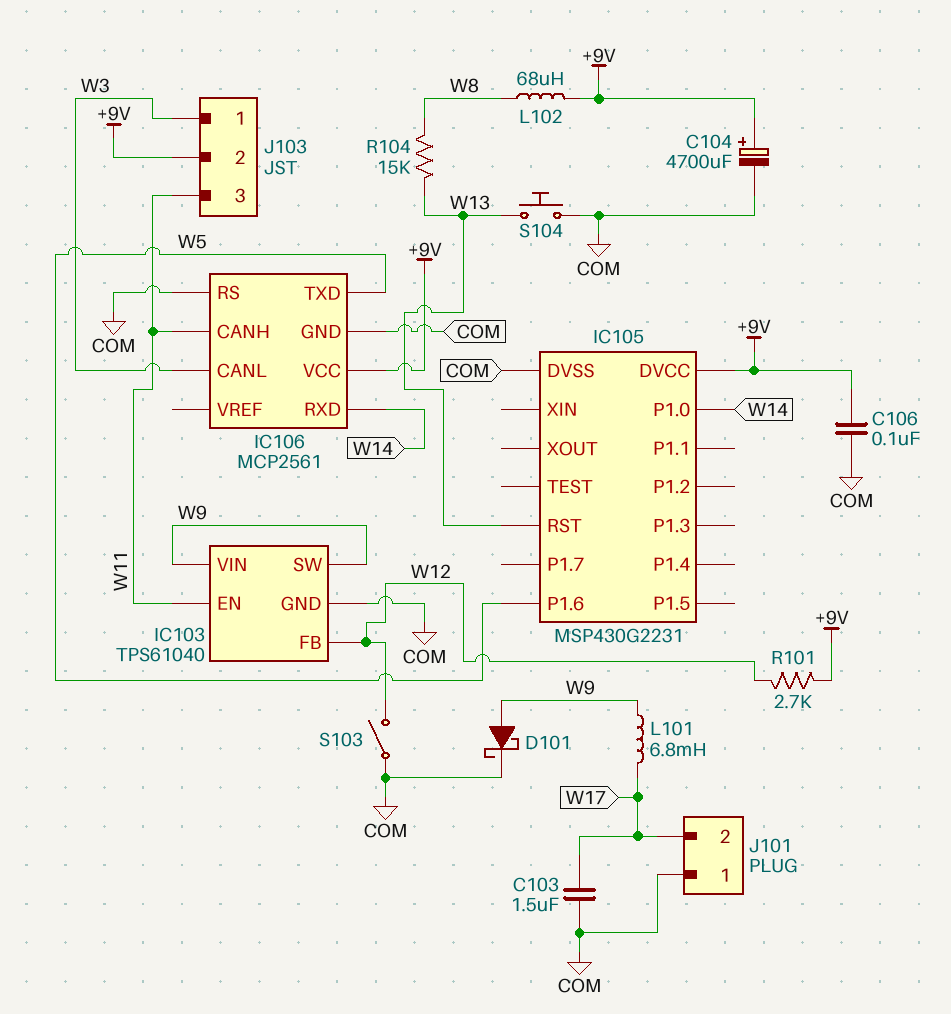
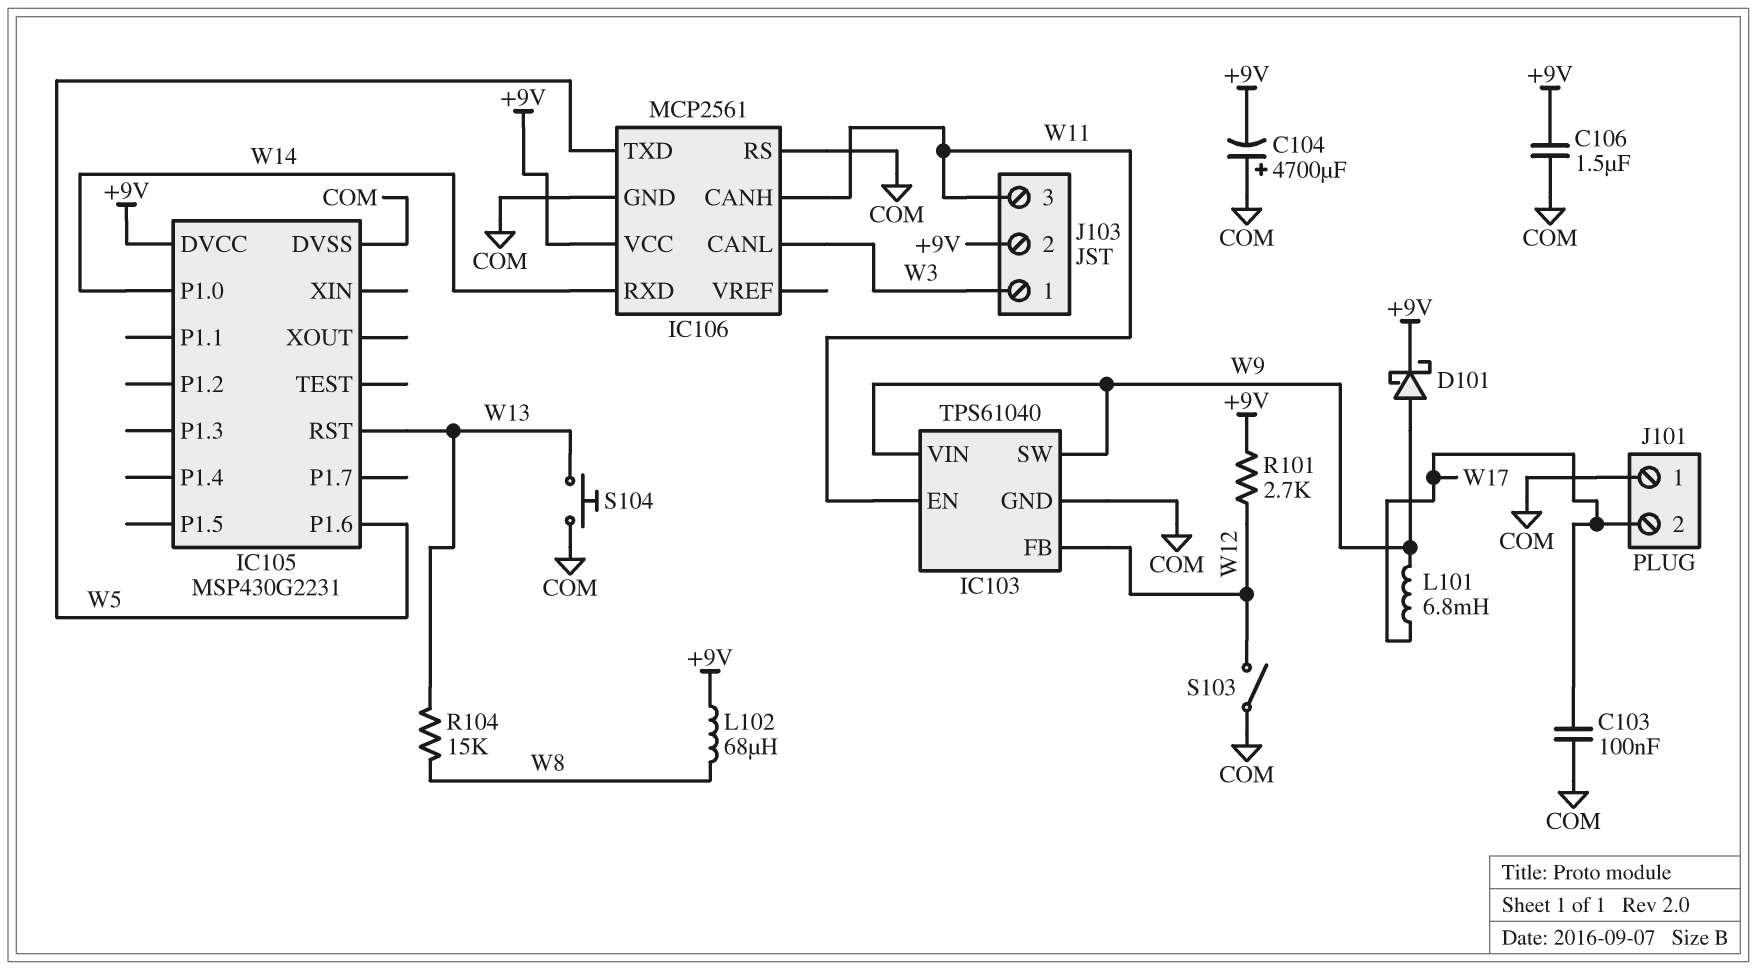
C103: 1.5uF (COM, W17) -> 100nF (COM, W17)
C104: 4700uF (plus +9V, minus COM) -> 4700uF (plus COM, minus +9V)
C106: 100nF (+9V, COM) -> 1.5uF (+9V, COM)
D101: schottky (A W9, K COM) -> schottky (A W9, K +9V)

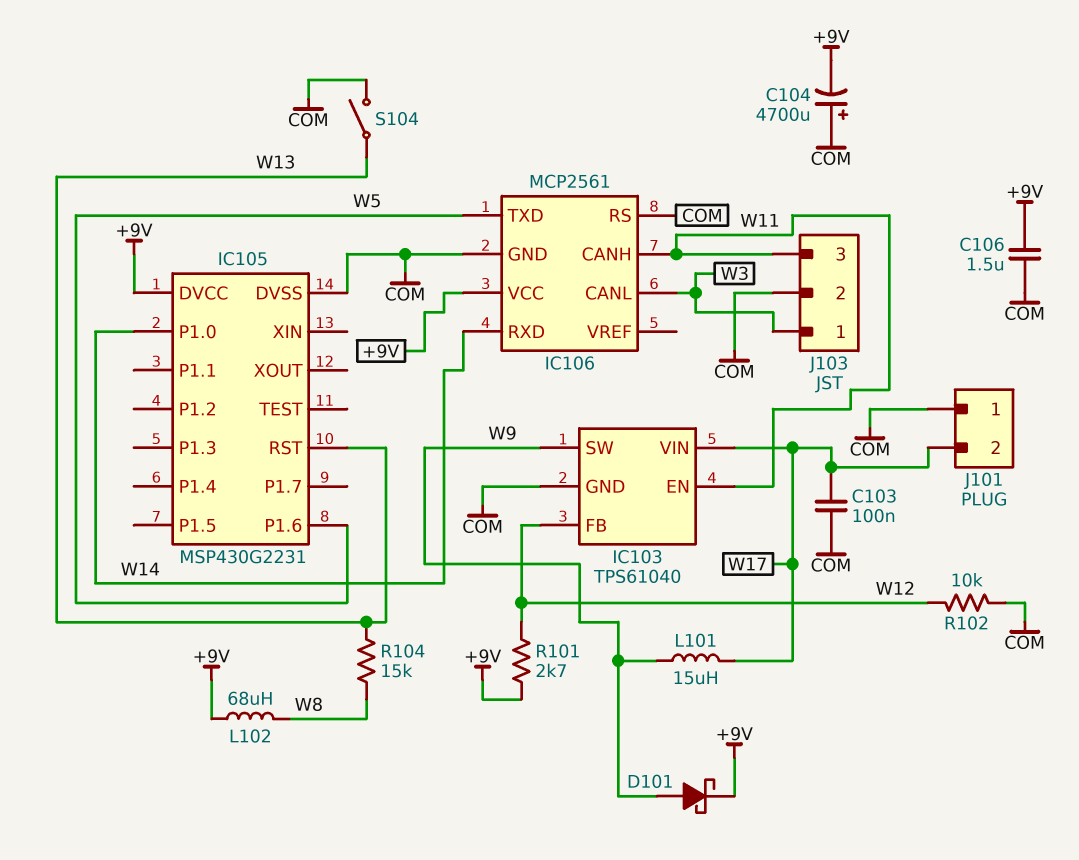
IC103 pin VIN: W9 -> W17
J103 pin 2: +9V -> COM
L101: 6.8mH (W9, W17) -> 15uH (W9, W17)
R102: none -> 10k (COM, W12)
S103: switch (COM, W12) -> none
S104: button (COM, W13) -> switch (COM, W13)

